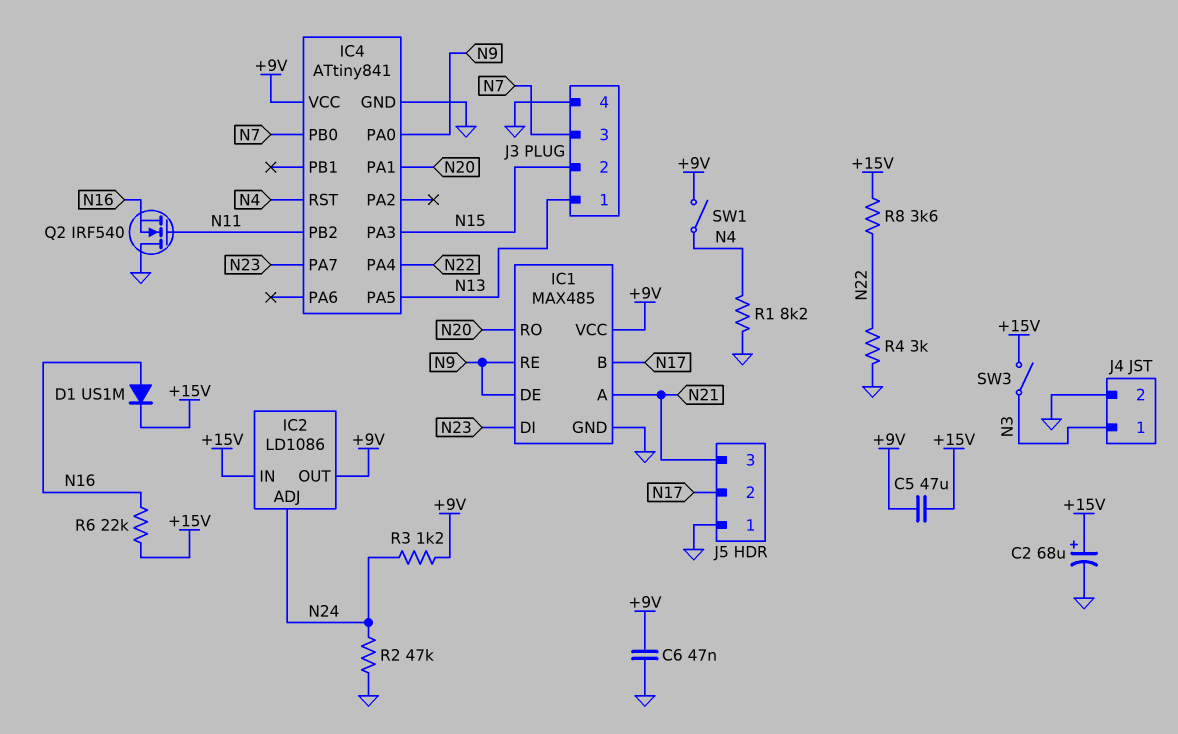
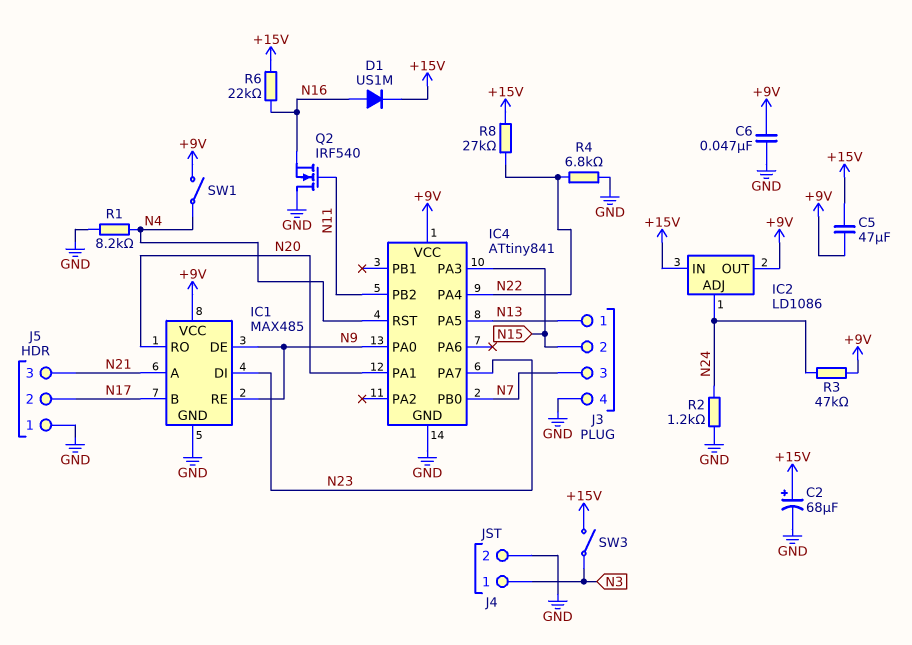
R2: 47k (GND, N24) -> 1.2k (GND, N24)
R3: 1.2k (+9V, N24) -> 47k (+9V, N24)
R4: 3k (GND, N22) -> 6.8k (GND, N22)
R8: 3.6k (+15V, N22) -> 27k (+15V, N22)

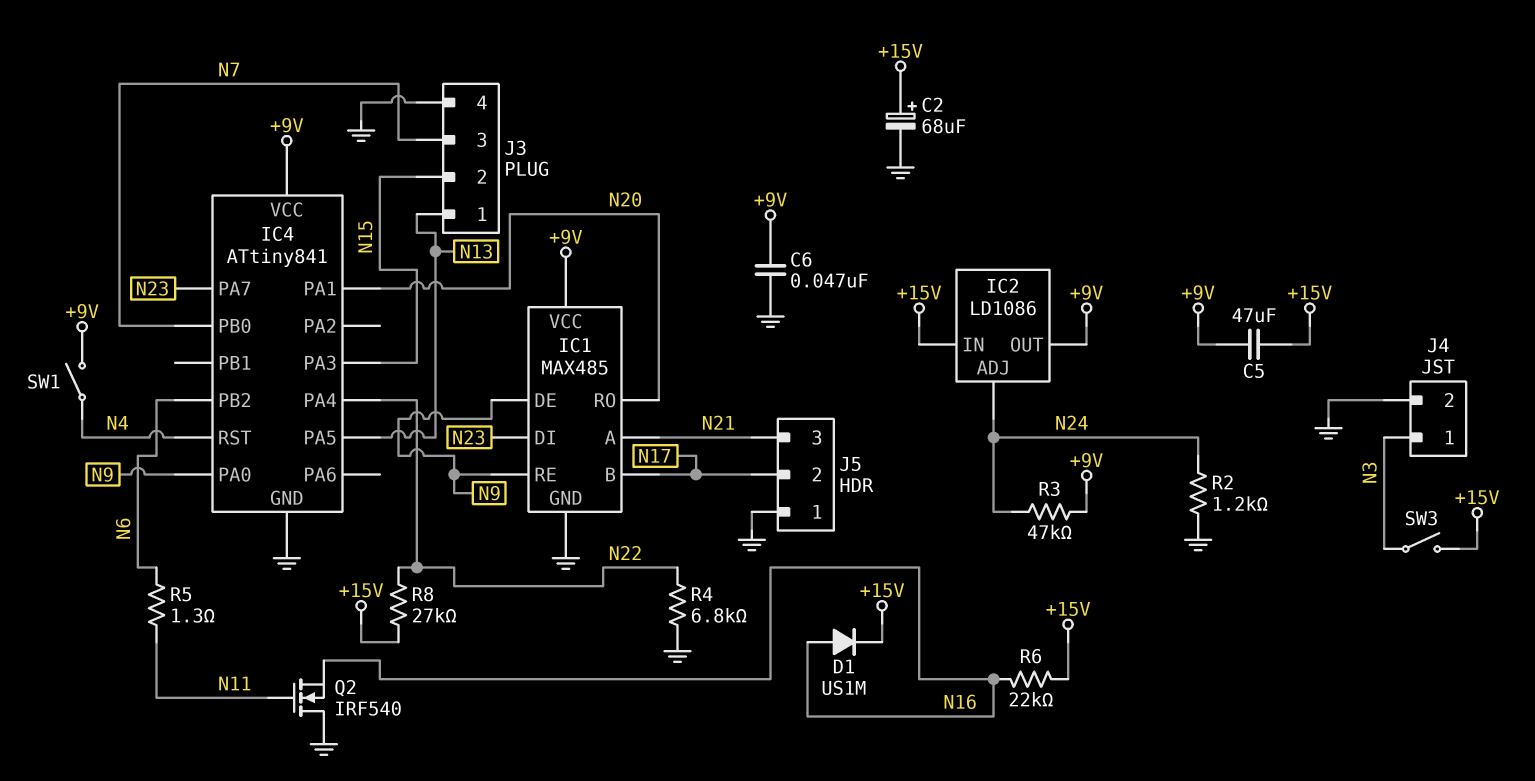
IC4 pin PB2: N11 -> N6
R1: 8.2k (GND, N4) -> none
R5: none -> 1.3 (N6, N11)

